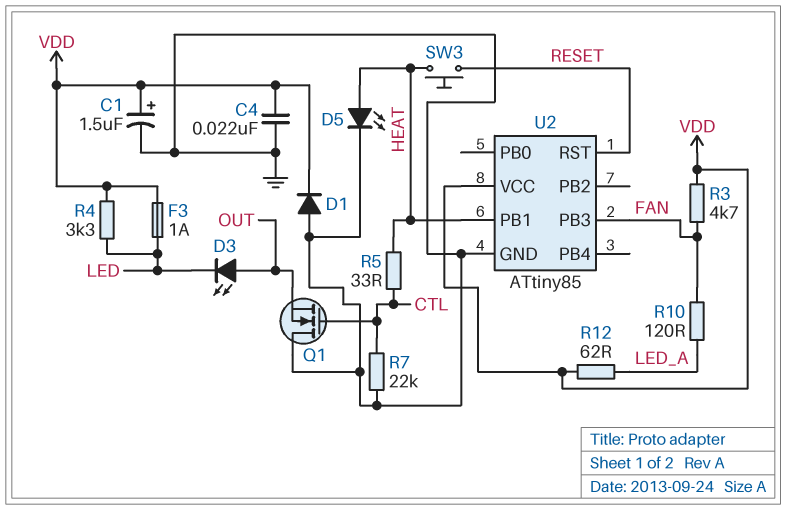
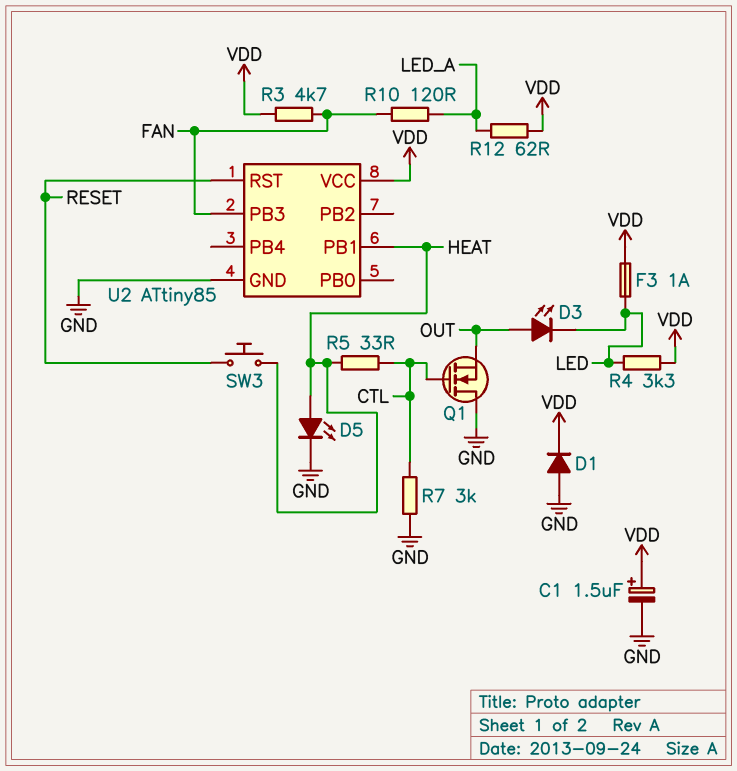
C4: 22nF (GND, VDD) -> none
R7: 22k (CTL, GND) -> 3k (CTL, GND)

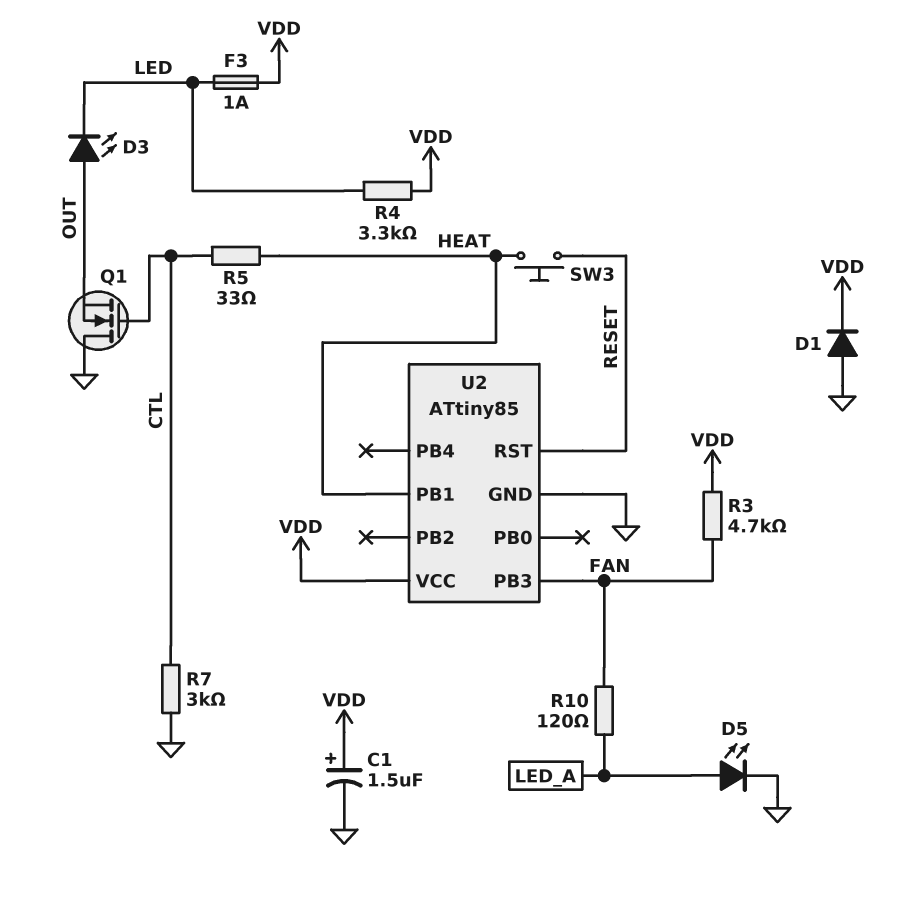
D5: LED (A HEAT, K GND) -> LED (A LED_A, K GND)
R12: 62 (LED_A, VDD) -> none

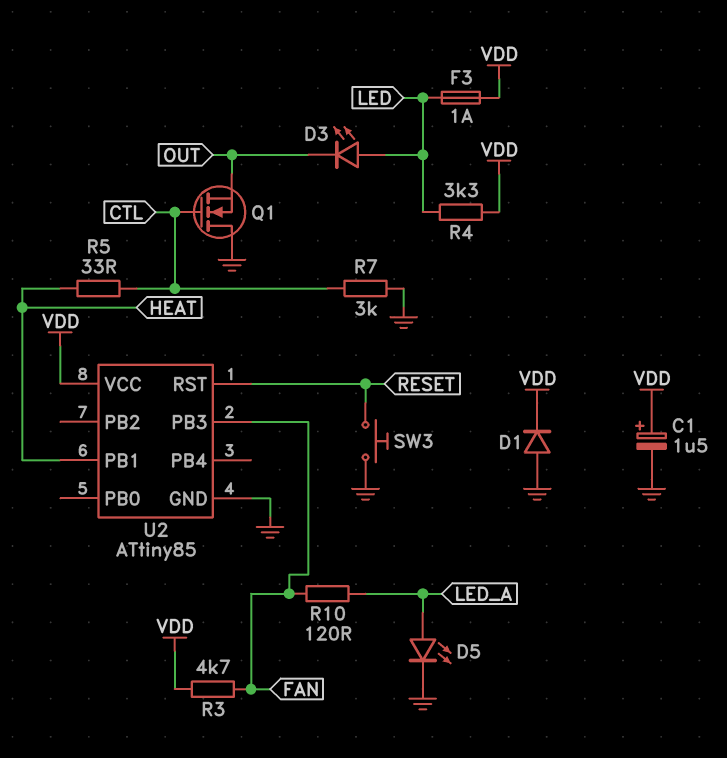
D3: LED (A OUT, K LED) -> LED (A LED, K OUT)
SW3: button (HEAT, RESET) -> button (GND, RESET)

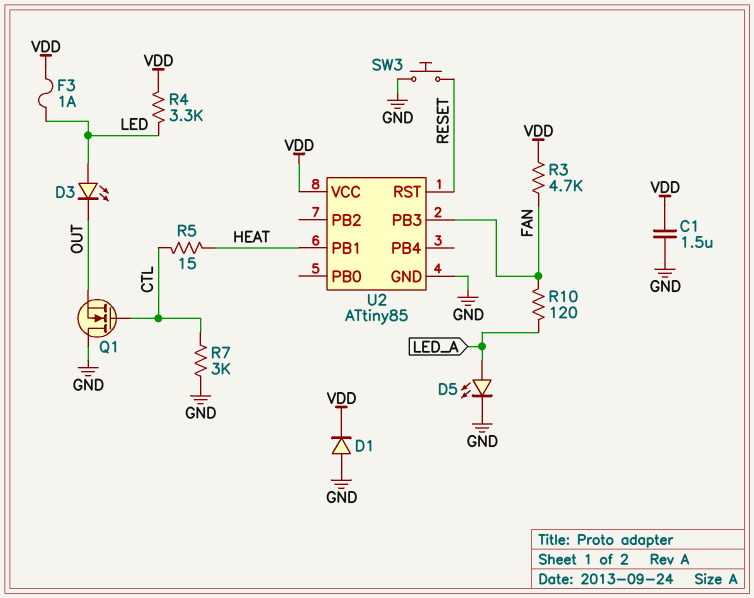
C1: 1.5uF (plus VDD, minus GND) -> 1.5uF (GND, VDD)
R5: 33 (CTL, HEAT) -> 15 (CTL, HEAT)

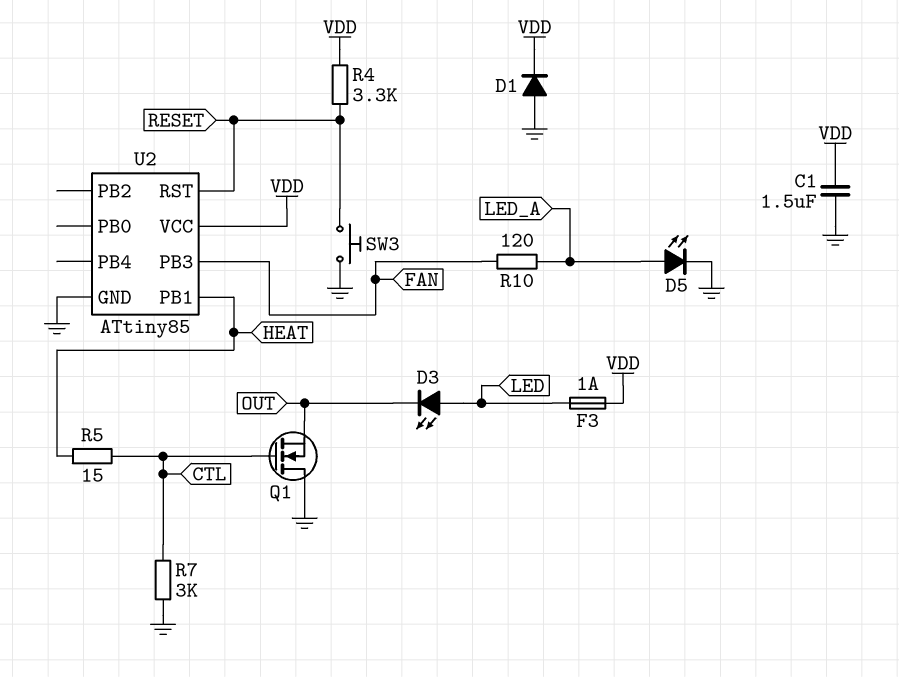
R3: 4.7k (FAN, VDD) -> none
R4: 3.3k (LED, VDD) -> 3.3k (RESET, VDD)

